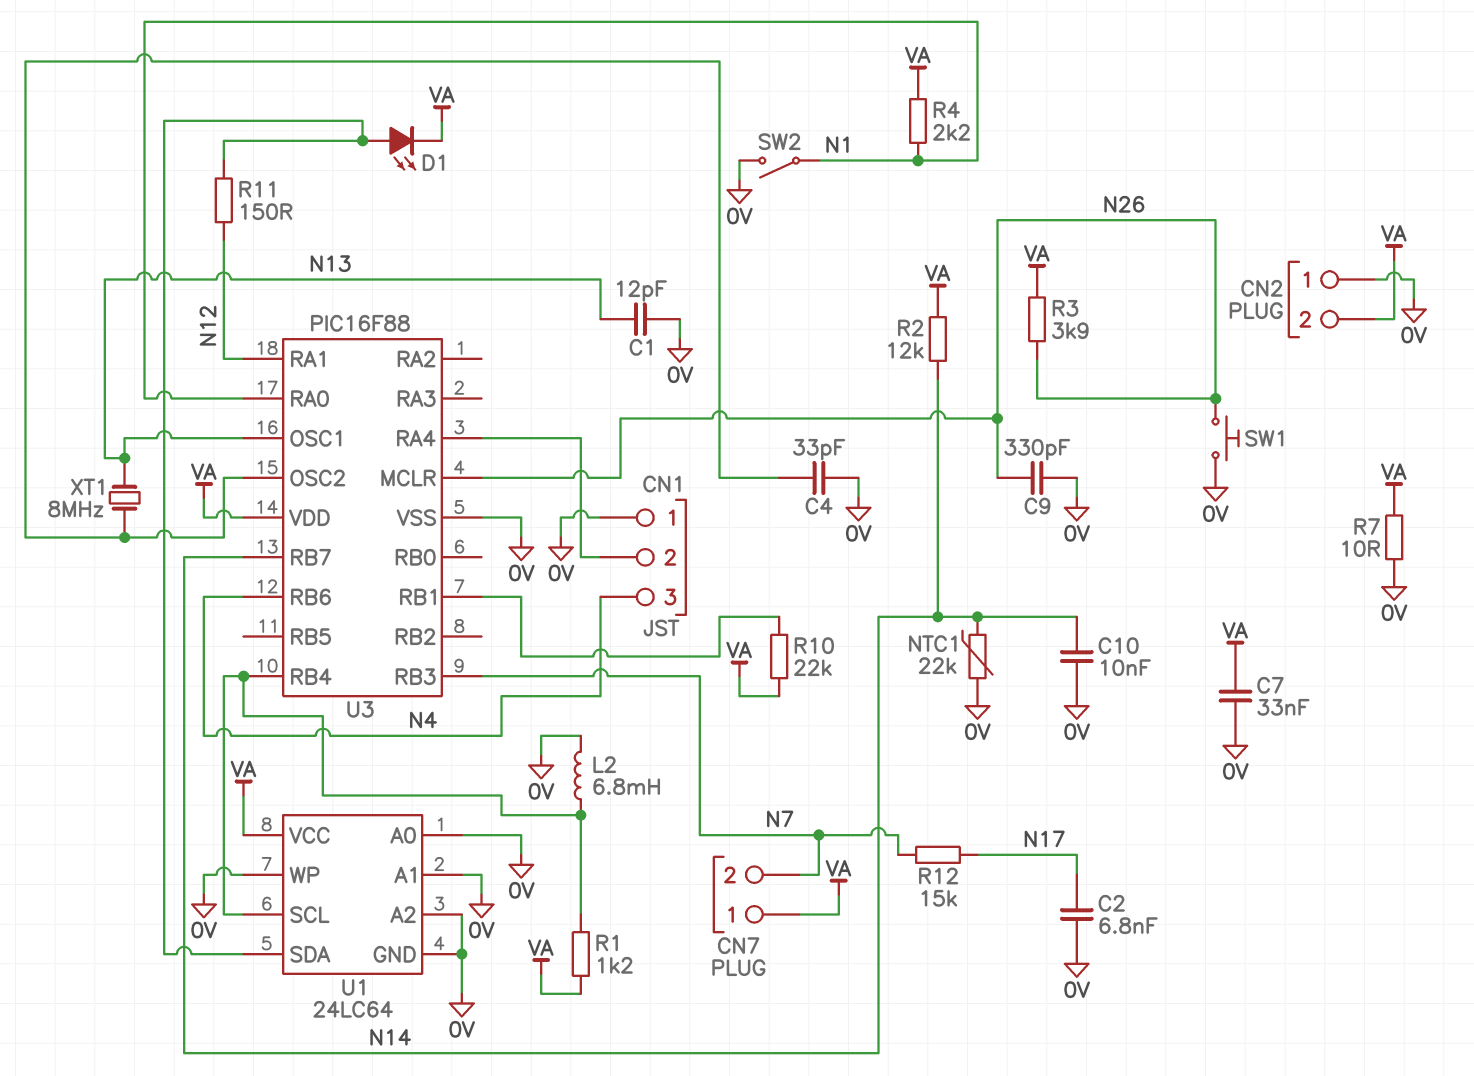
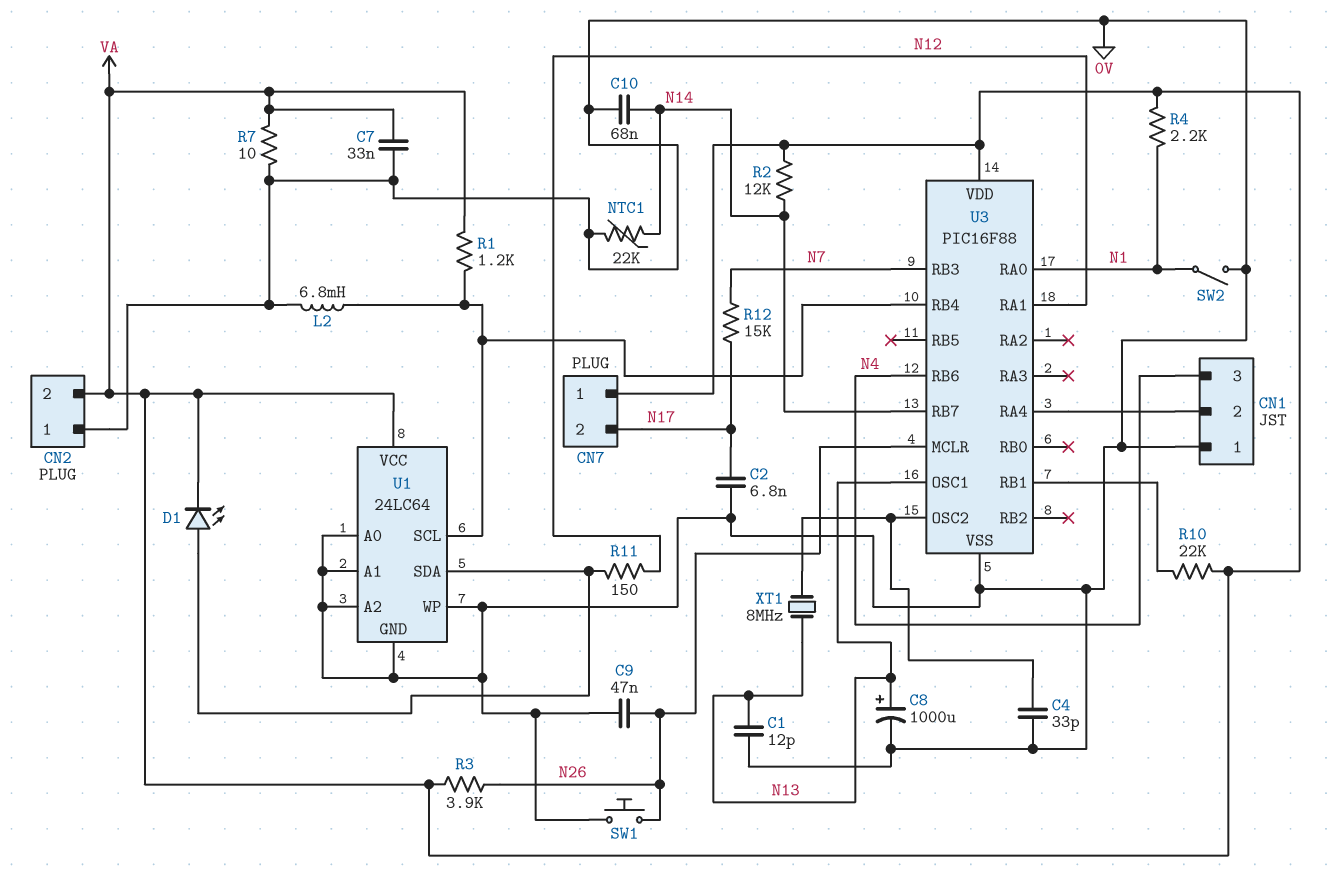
C8: none -> 1000uF (plus N13, minus 0V)
C9: 330pF (0V, N26) -> 47nF (0V, N26)
C10: 10nF (0V, N14) -> 68nF (0V, N14)
CN7 pin 2: N7 -> N17

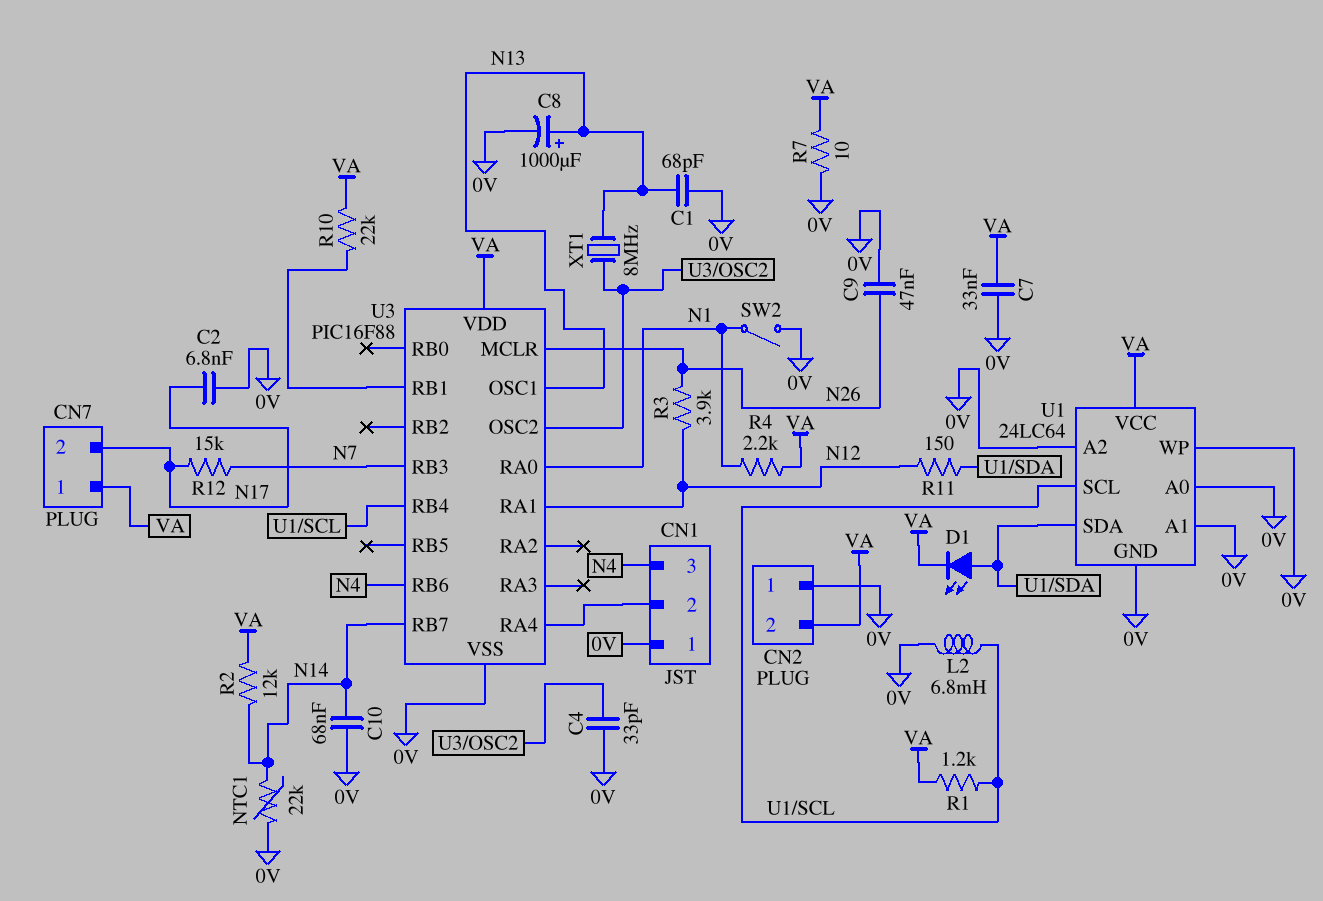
C1: 12pF (0V, N13) -> 68pF (0V, N13)
R3: 3.9k (N26, VA) -> 3.9k (N12, N26)
SW1: button (0V, N26) -> none

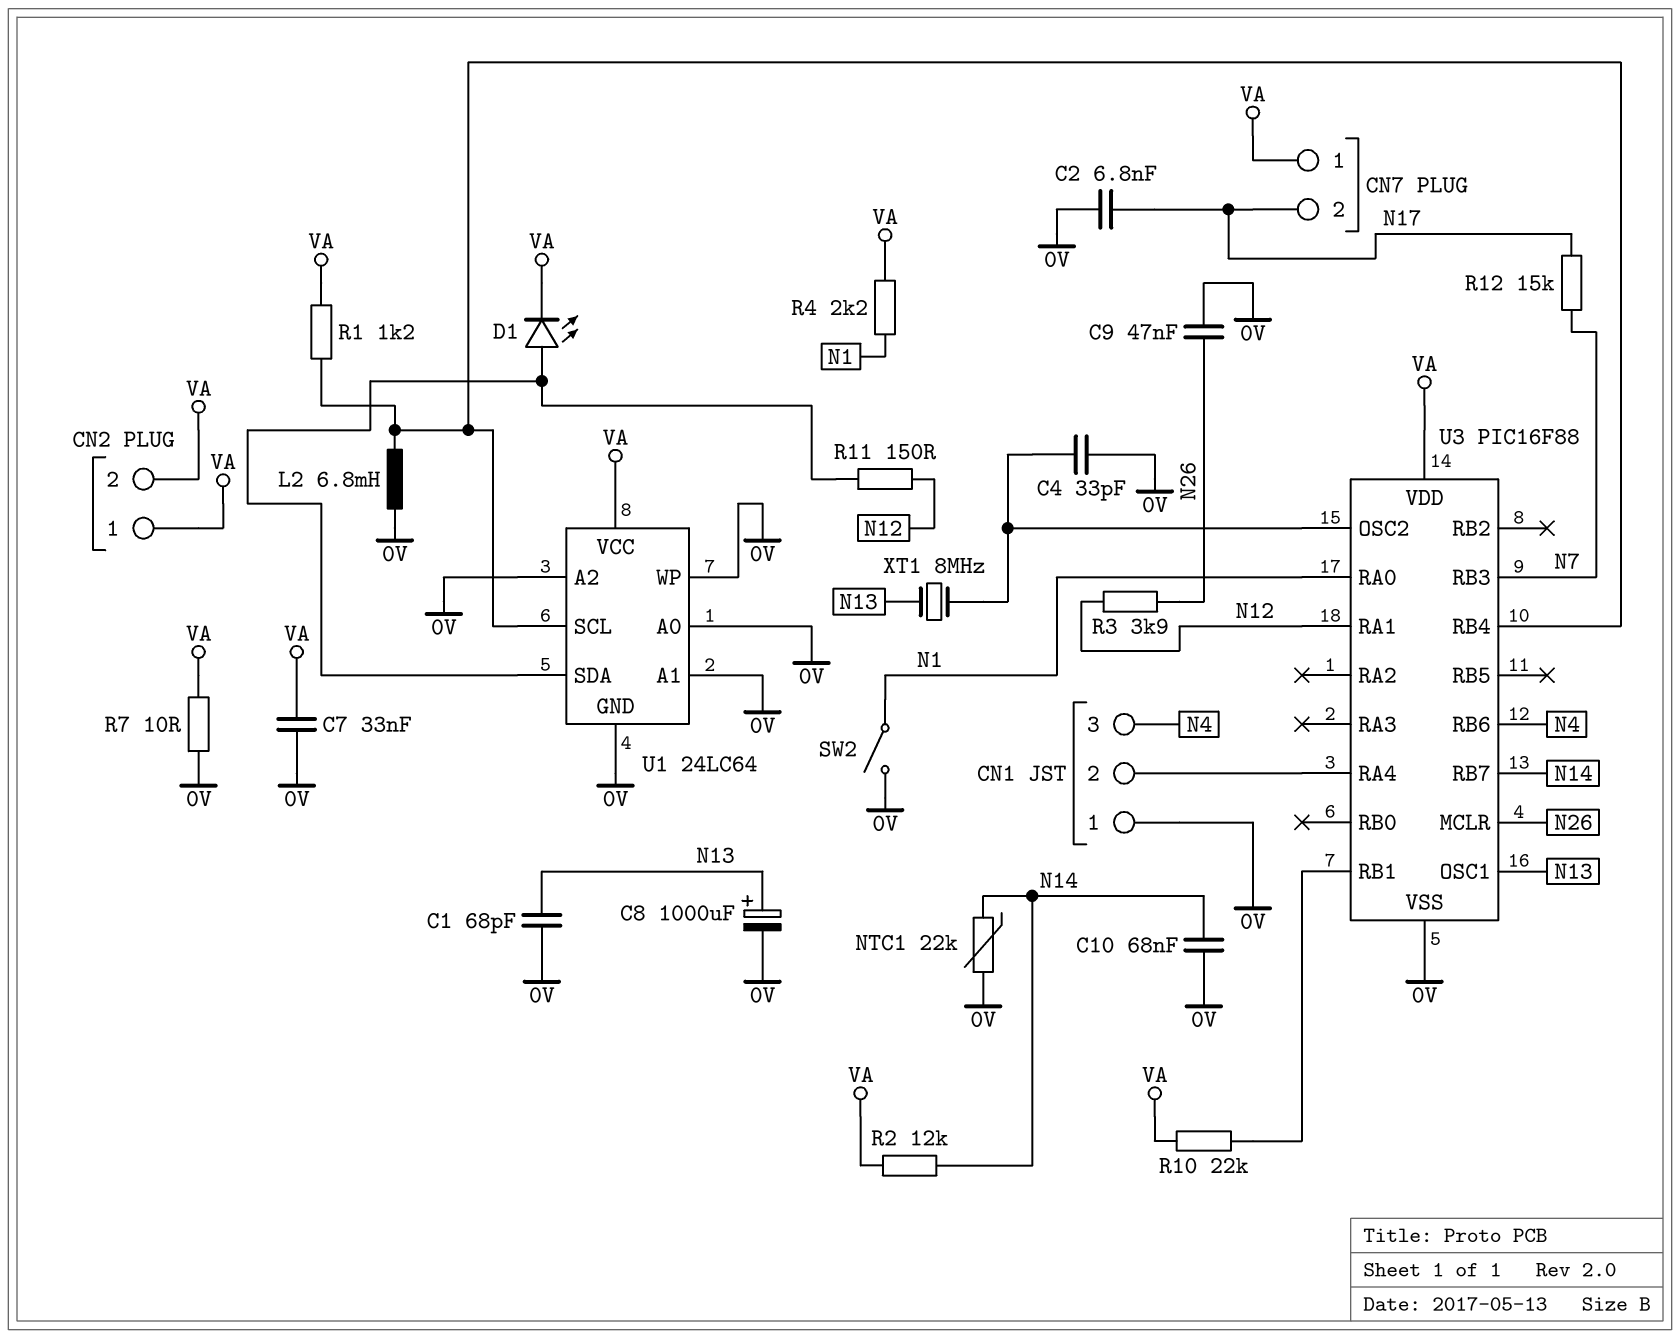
CN2 pin 1: 0V -> VA

